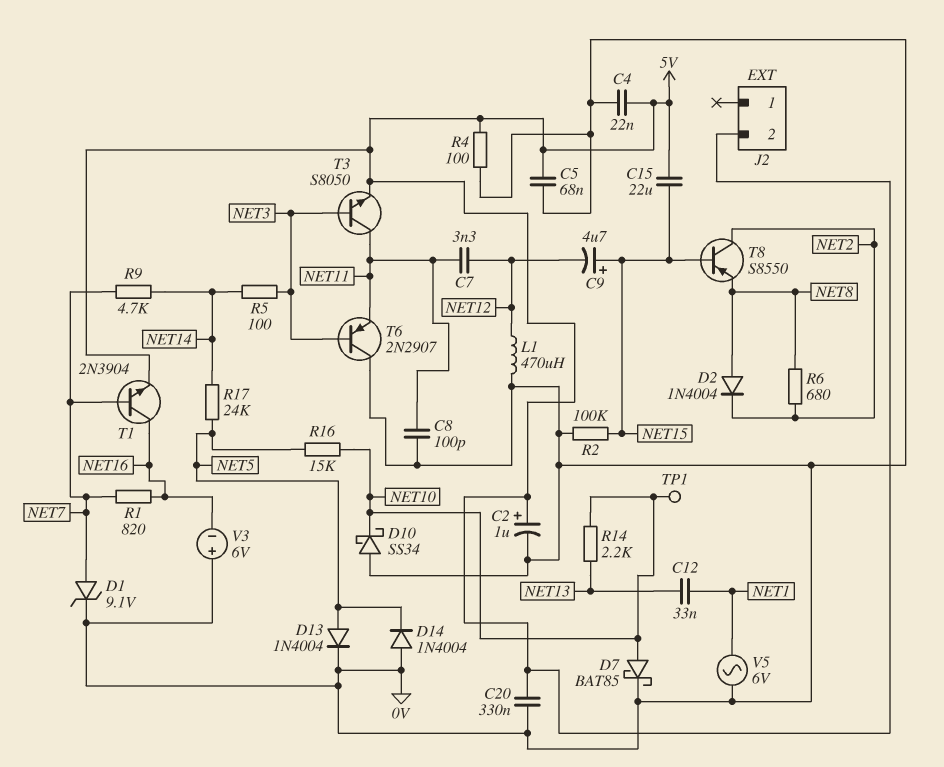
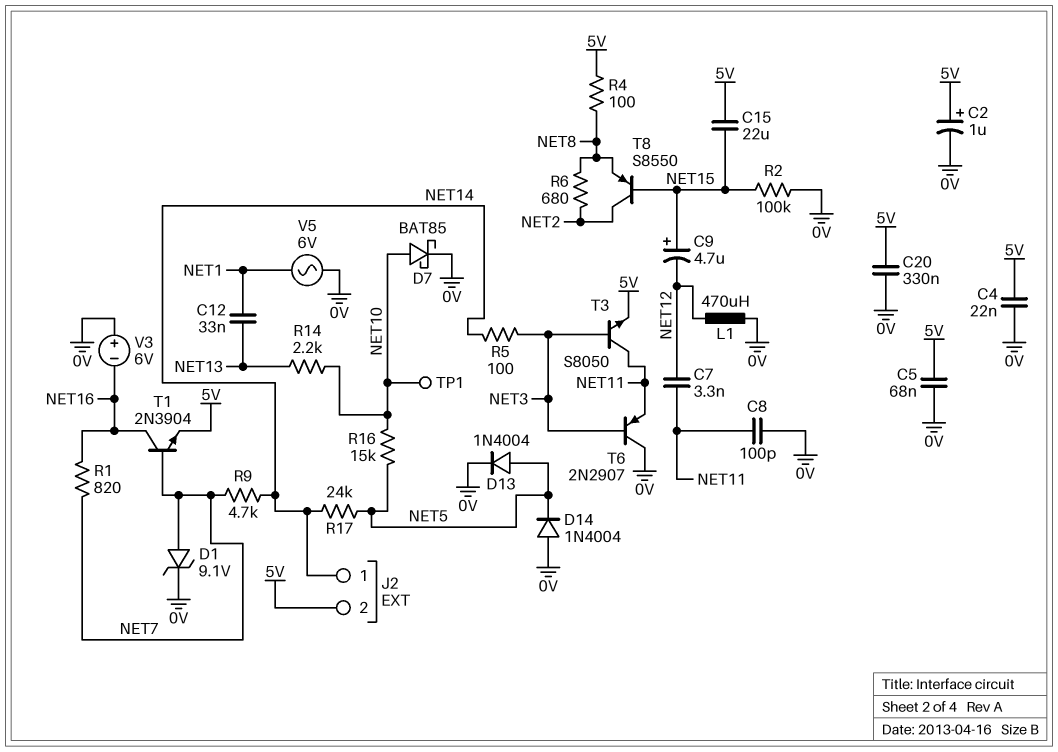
D2: diode 1N4004 (A NET8, K NET2) -> none
D10: schottky SS34 (A 0V, K NET10) -> none
J2 pin 1: none -> NET14
R4: 100 (0V, 5V) -> 100 (5V, NET8)

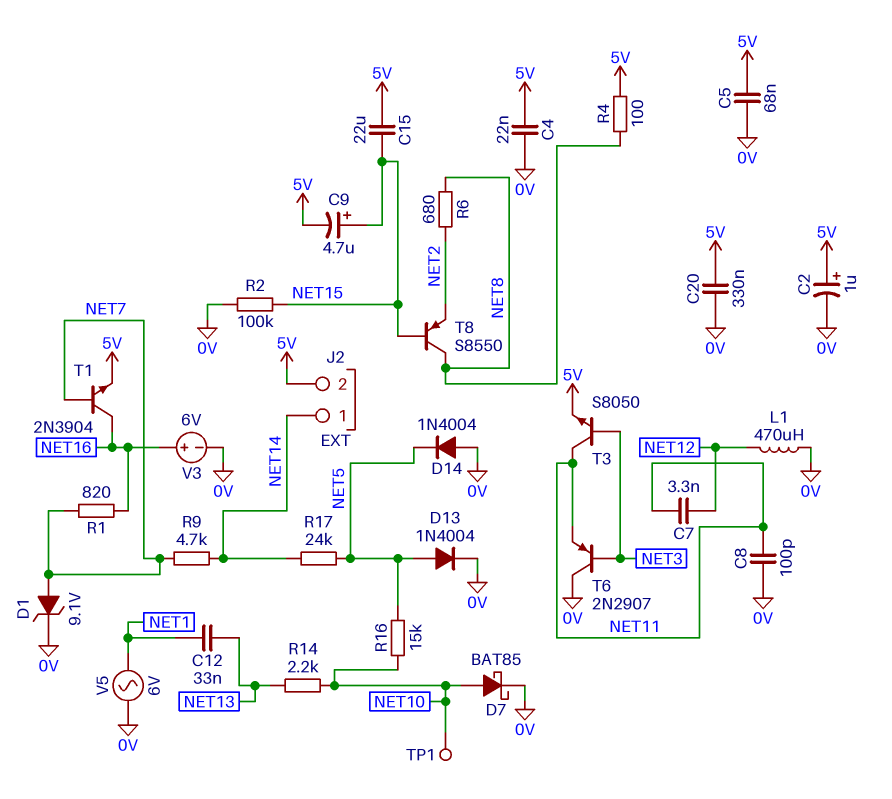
C9: 4.7uF (plus NET15, minus NET12) -> 4.7uF (plus NET15, minus 5V)
R5: 100 (NET3, NET14) -> none
T8: PNP S8550 (B NET15, C NET2, E NET8) -> PNP S8550 (B NET15, C NET8, E NET2)
V3: 6V (plus 0V, minus NET16) -> 6V (plus NET16, minus 0V)

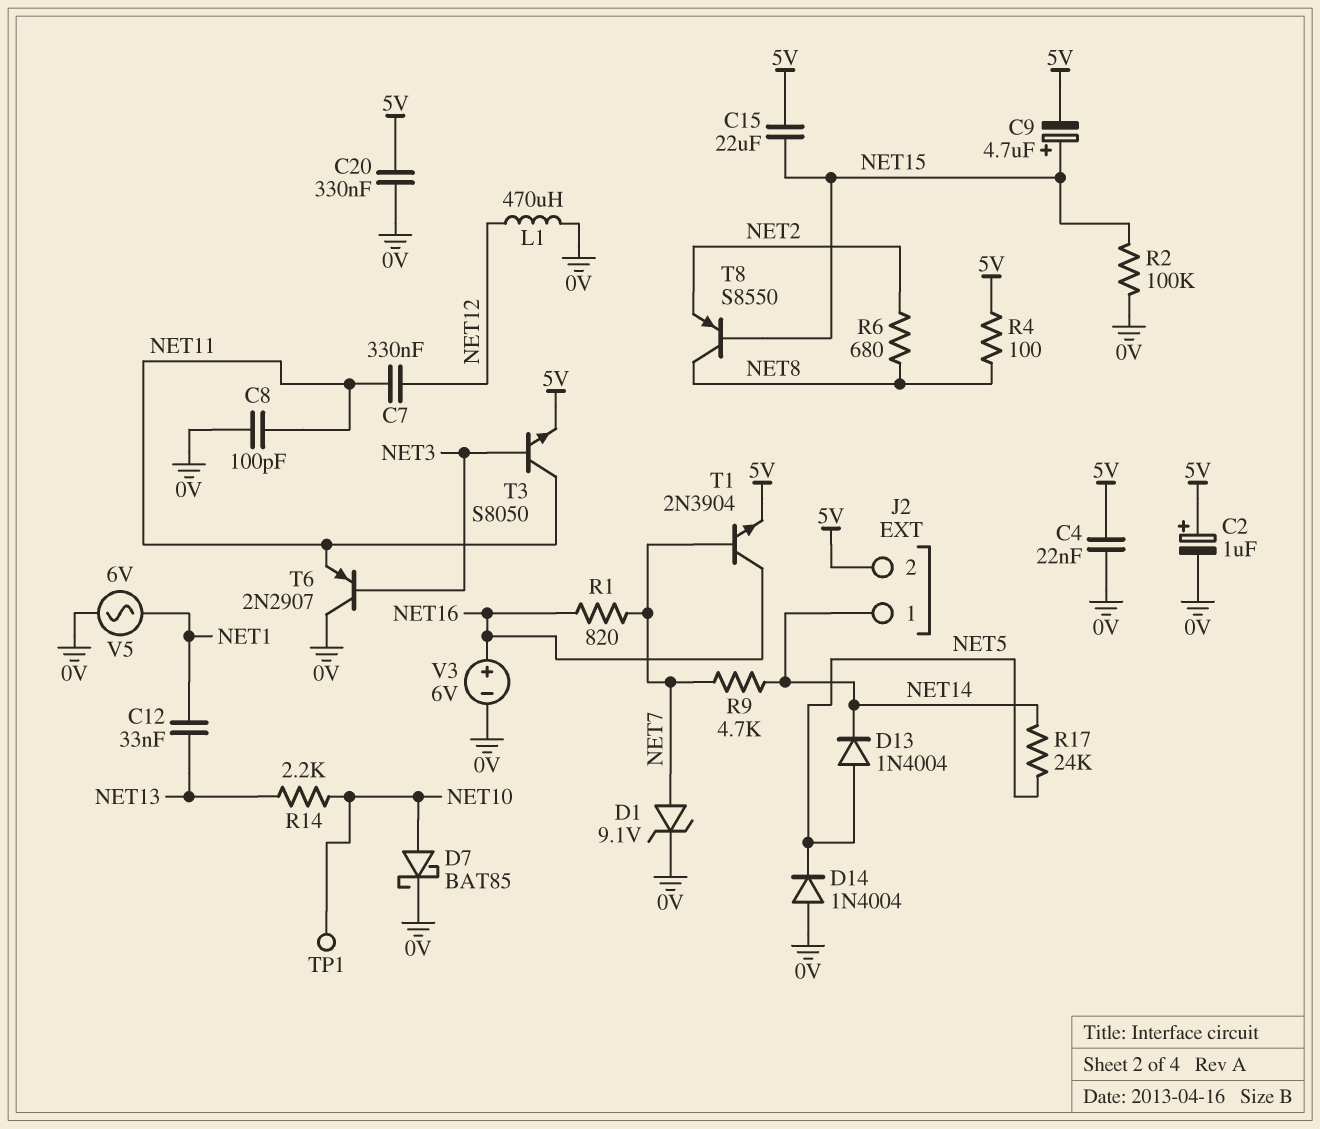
C5: 68nF (0V, 5V) -> none
C7: 3.3nF (NET11, NET12) -> 330nF (NET11, NET12)
D13: diode 1N4004 (A NET5, K 0V) -> diode 1N4004 (A NET5, K NET14)
R16: 15k (NET5, NET10) -> none

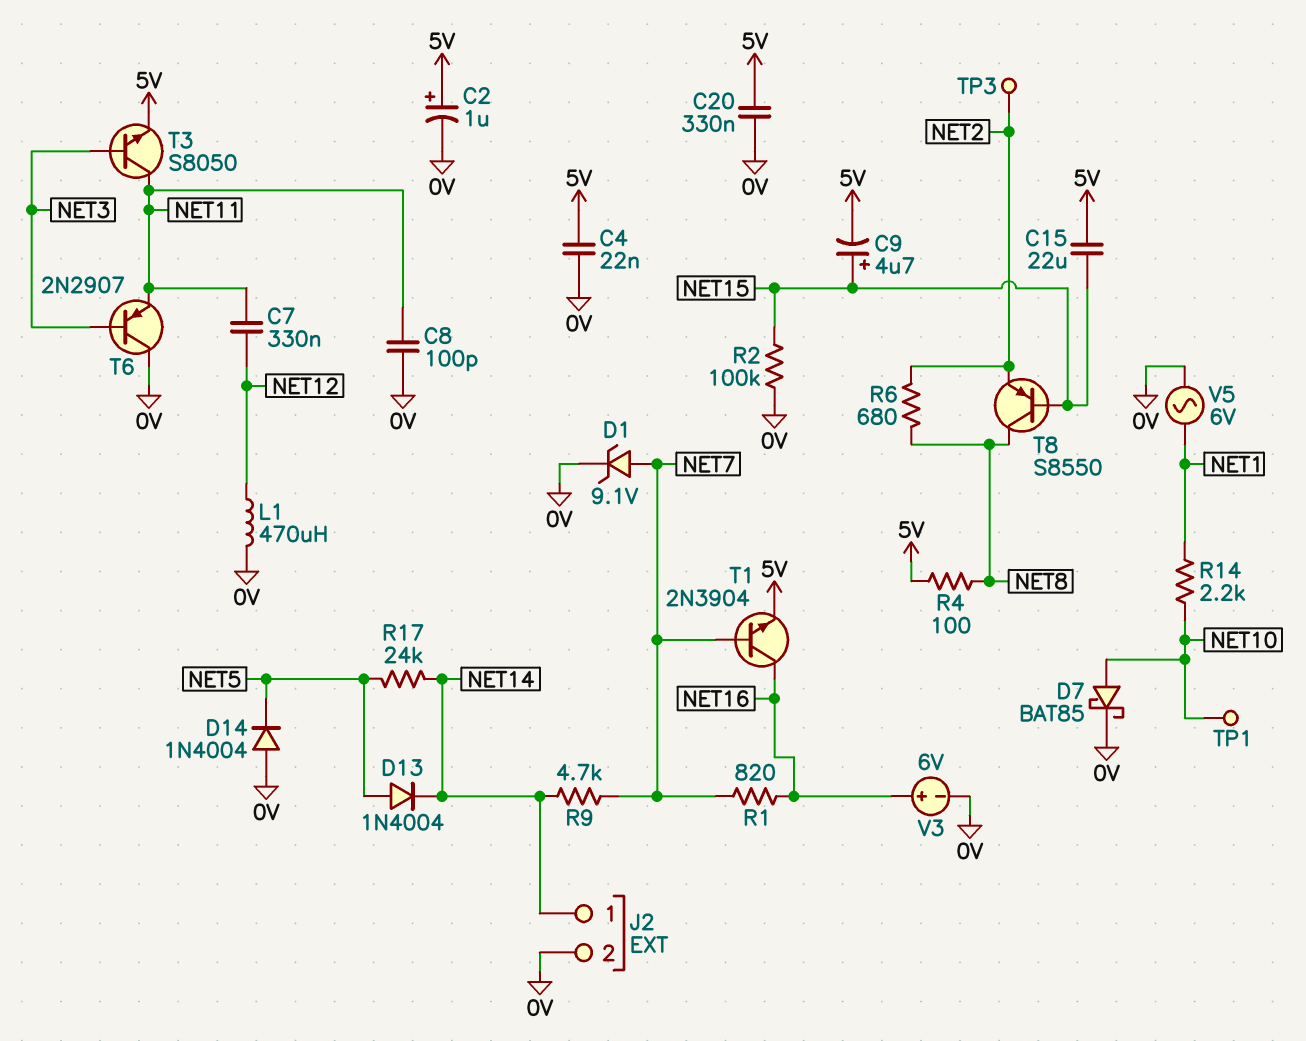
C12: 33nF (NET1, NET13) -> none
J2 pin 2: 5V -> 0V
R14: 2.2k (NET10, NET13) -> 2.2k (NET1, NET10)
TP3: none -> test point (NET2)

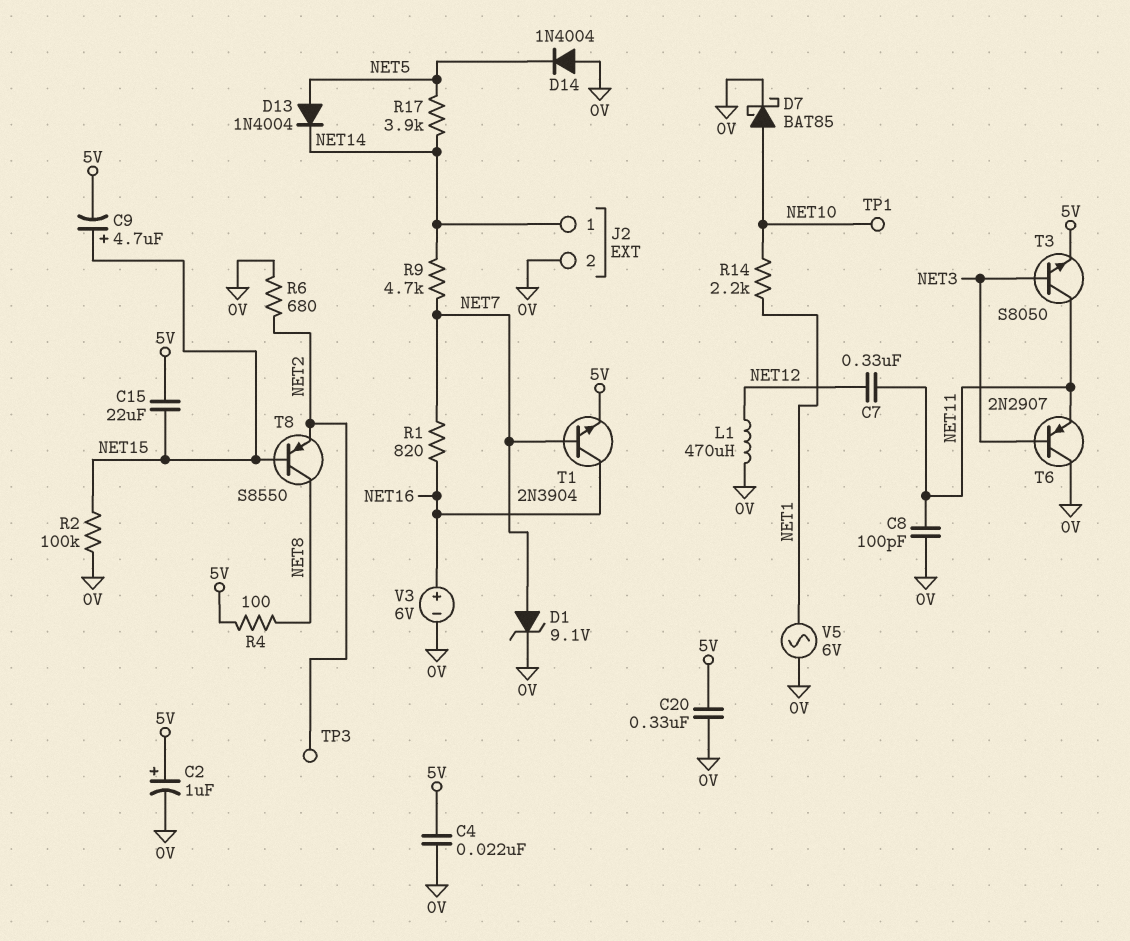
R6: 680 (NET2, NET8) -> 680 (0V, NET2)
R17: 24k (NET5, NET14) -> 3.9k (NET5, NET14)

